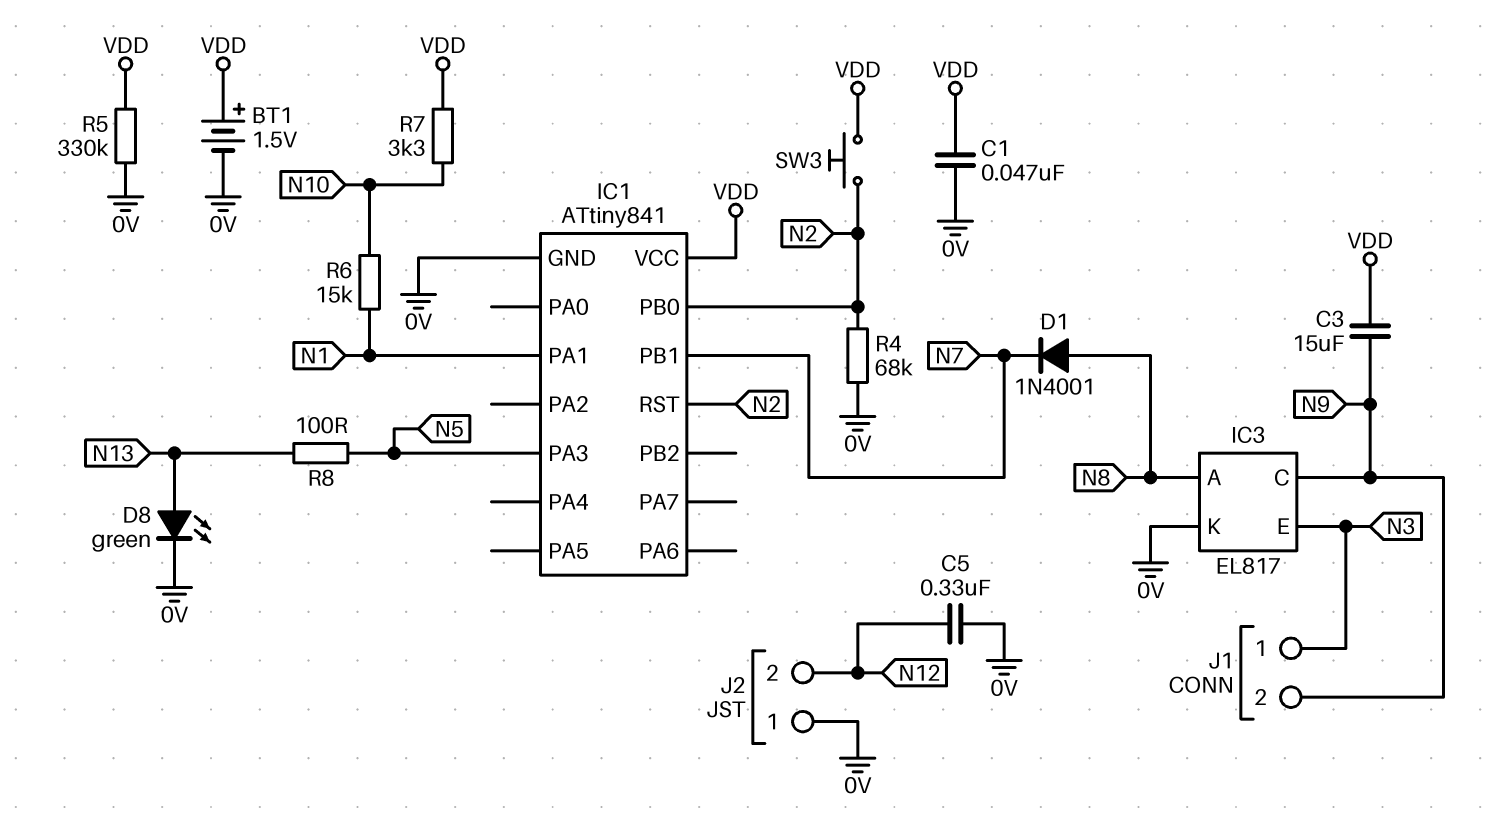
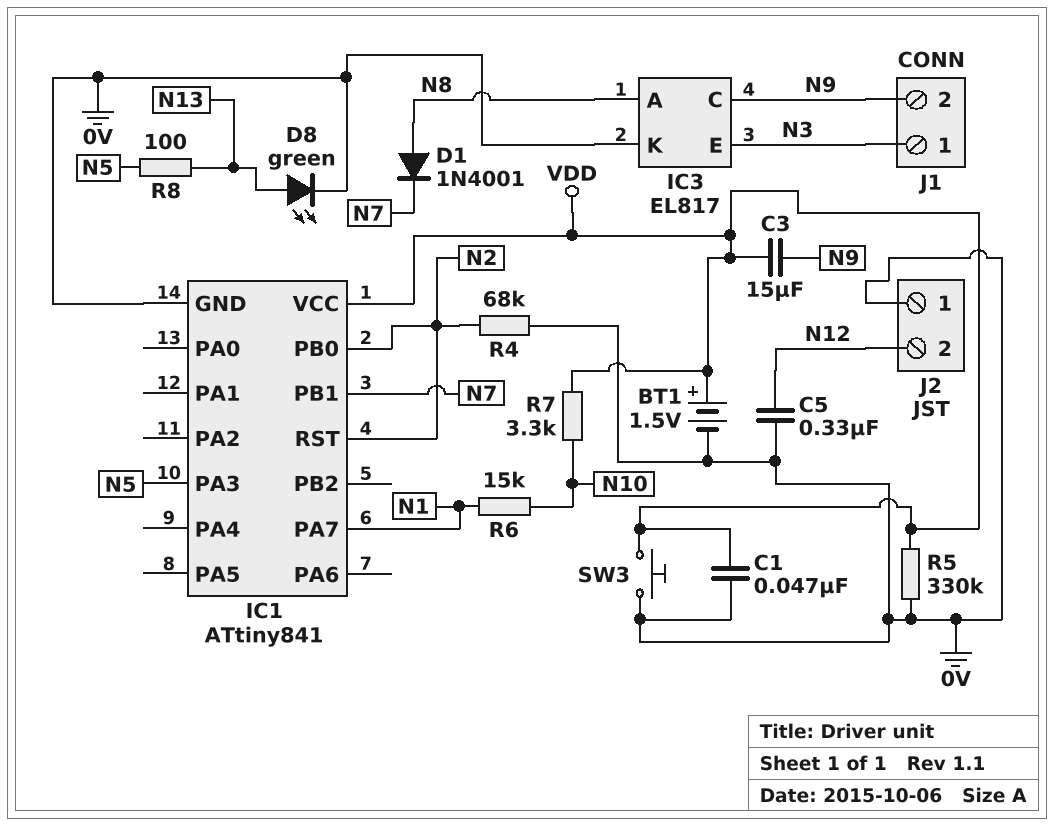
IC1 pin PA1: N1 -> none
IC1 pin PA7: none -> N1
SW3: button (N2, VDD) -> button (0V, VDD)

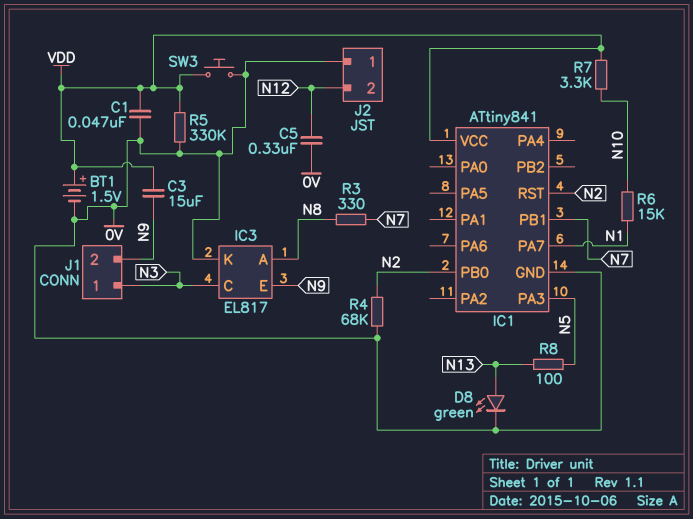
D1: diode 1N4001 (A N8, K N7) -> none
IC3 pin C: N9 -> N3
IC3 pin E: N3 -> N9
R3: none -> 330 (N7, N8)

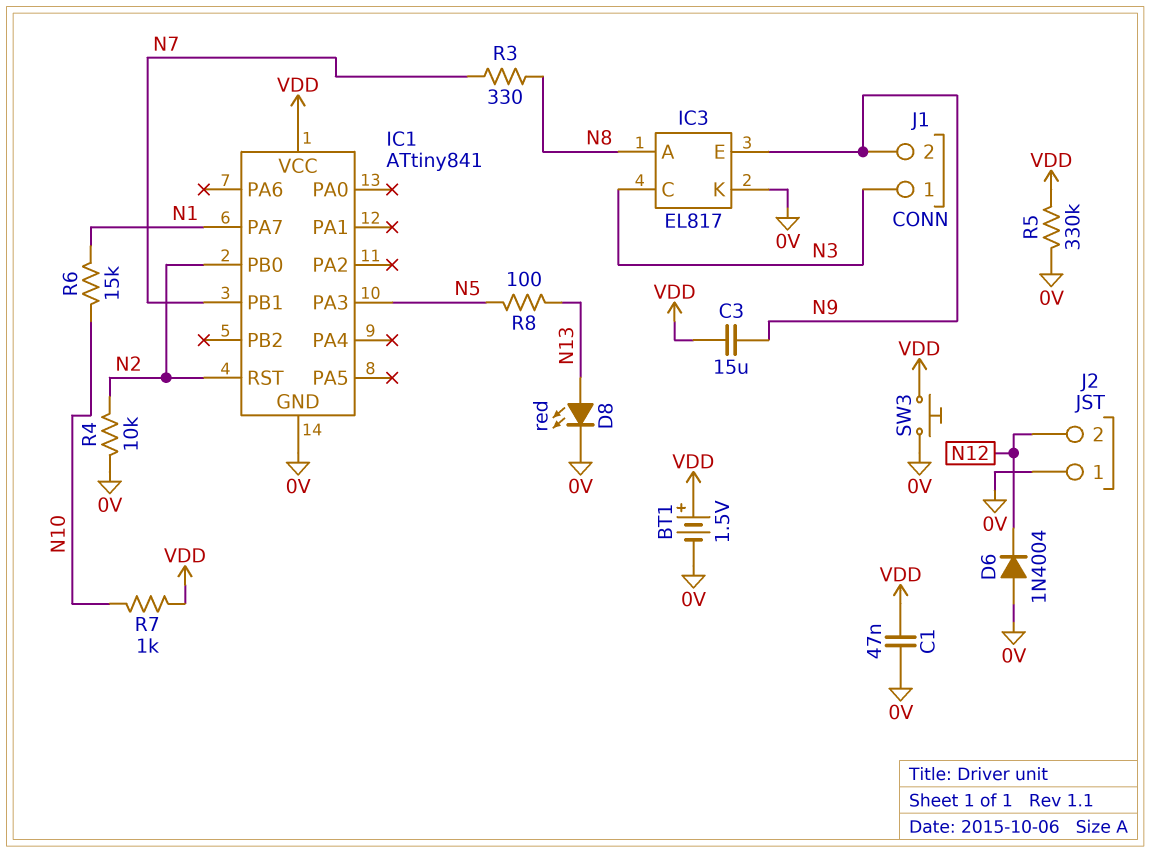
C5: 330nF (0V, N12) -> none
D6: none -> diode 1N4004 (A 0V, K N12)
D8: LED green (A N13, K 0V) -> LED red (A N13, K 0V)
R4: 68k (0V, N2) -> 10k (0V, N2)
R7: 3.3k (N10, VDD) -> 1k (N10, VDD)

